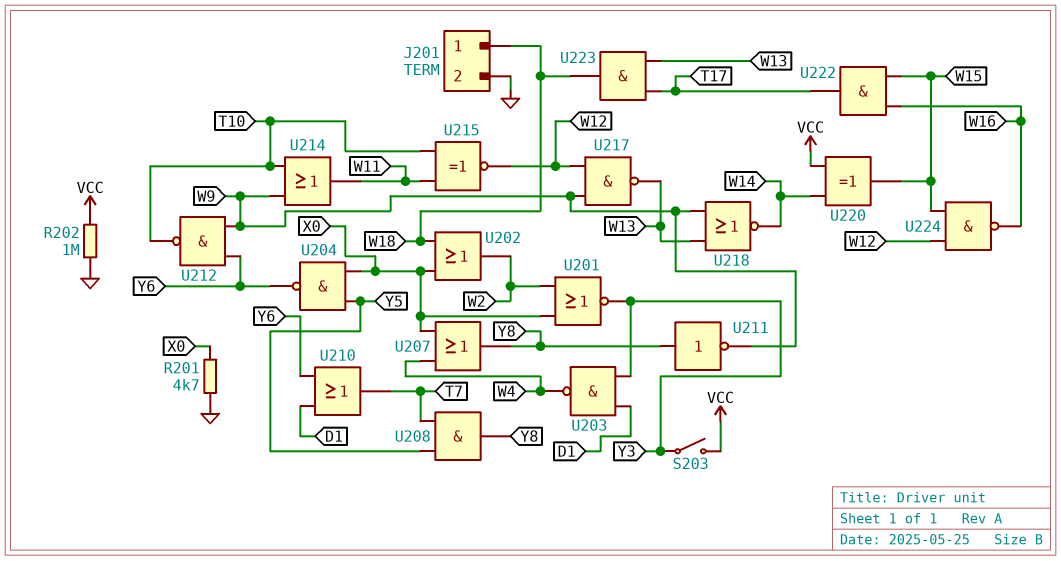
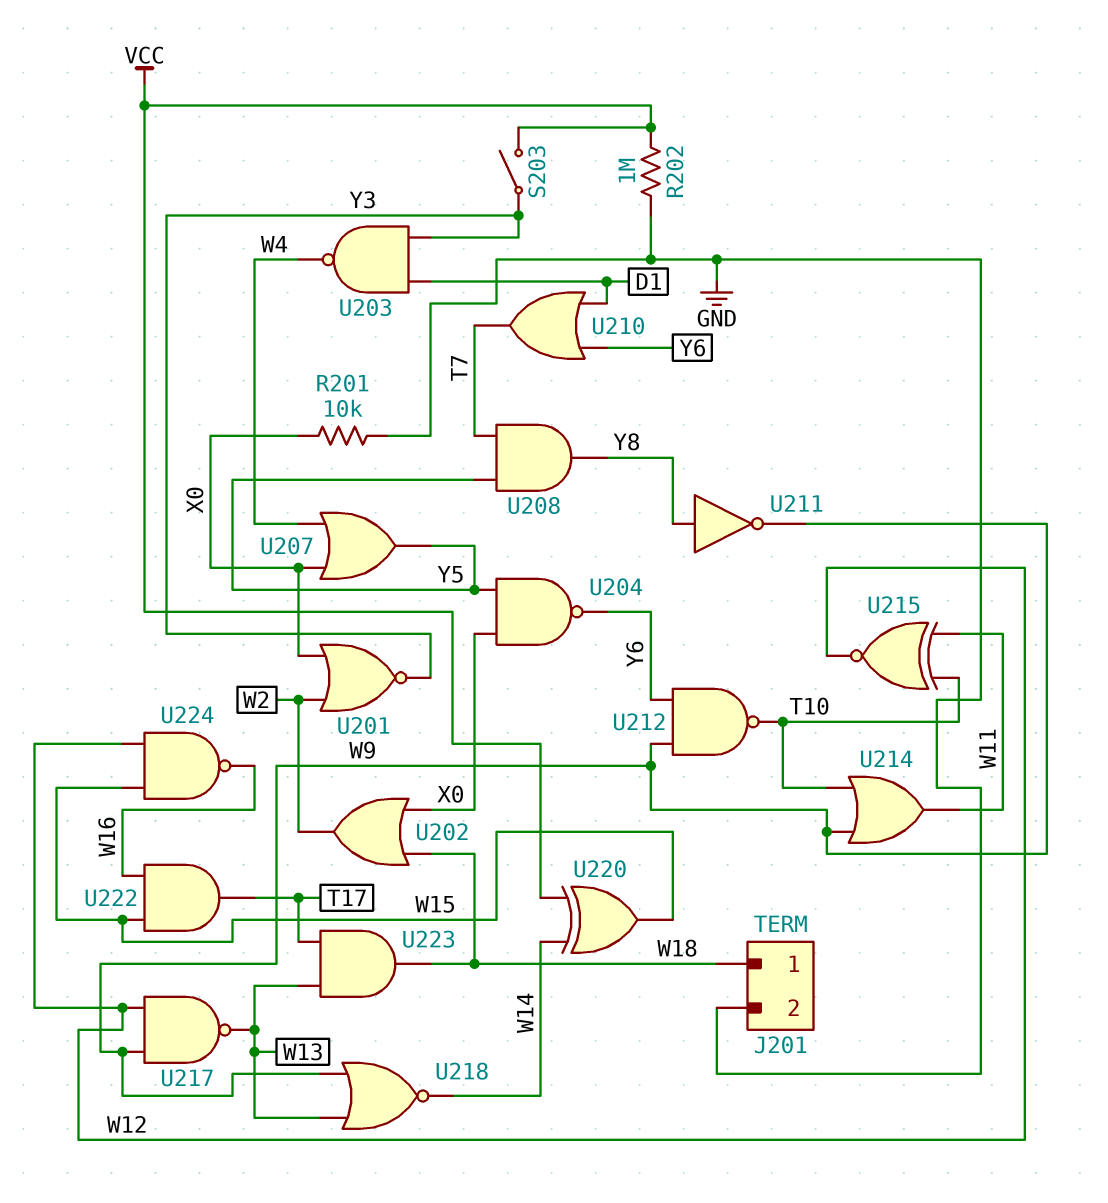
R201: 4.7k (GND, X0) -> 10k (GND, X0)
U207: OR (in W4, in X0, out Y8) -> OR (in W4, in X0, out Y5)

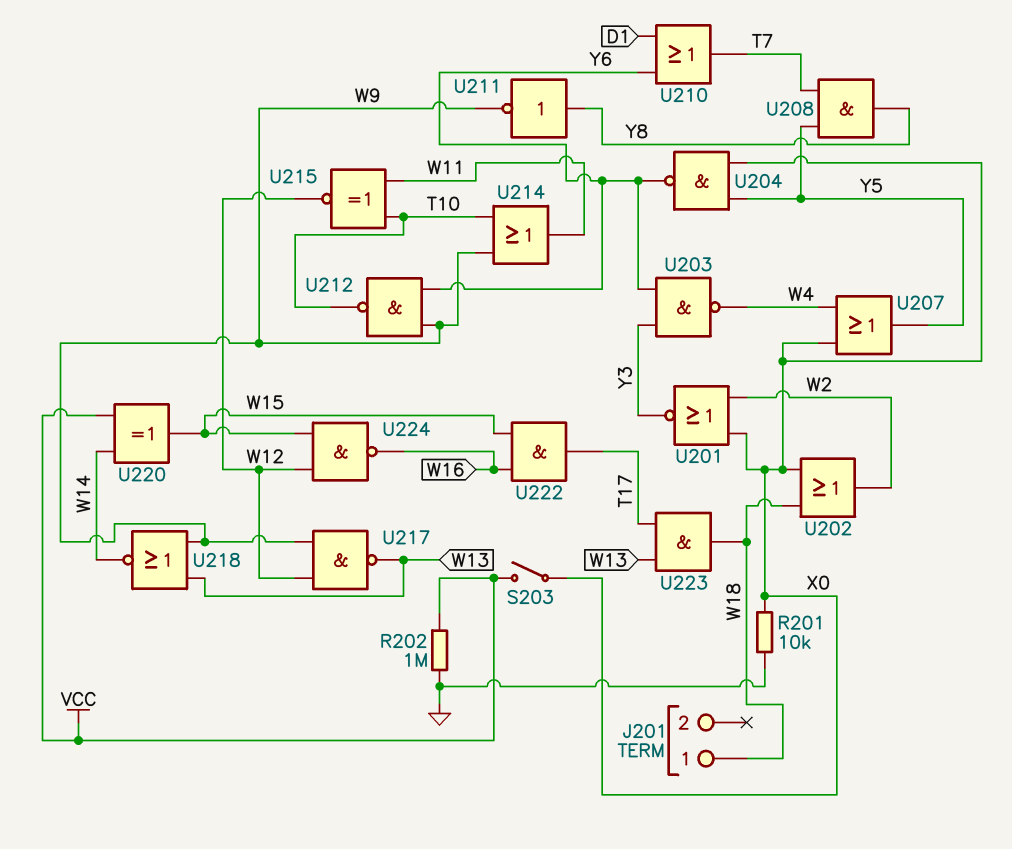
J201 pin 2: GND -> none
S203: switch (VCC, Y3) -> switch (VCC, X0)
U203: NAND (in D1, in Y3, out W4) -> NAND (in Y3, in Y6, out W4)

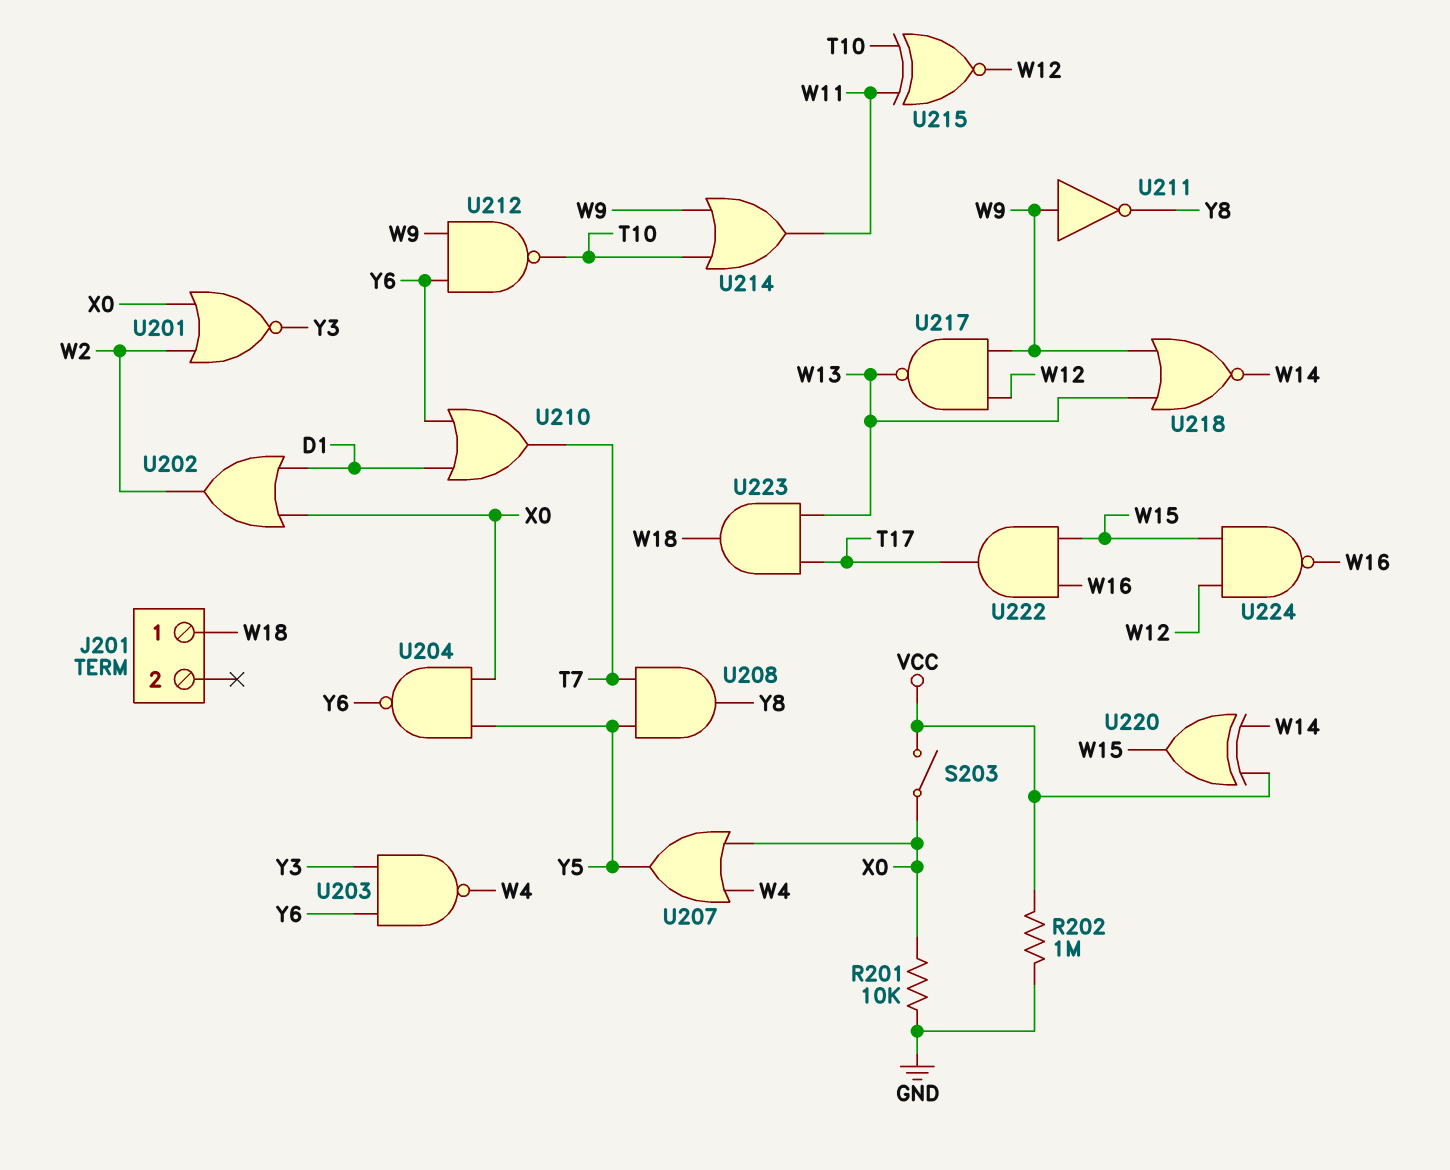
U202: OR (in W18, in X0, out W2) -> OR (in D1, in X0, out W2)
U211: NOT (in Y8, out W9) -> NOT (in W9, out Y8)

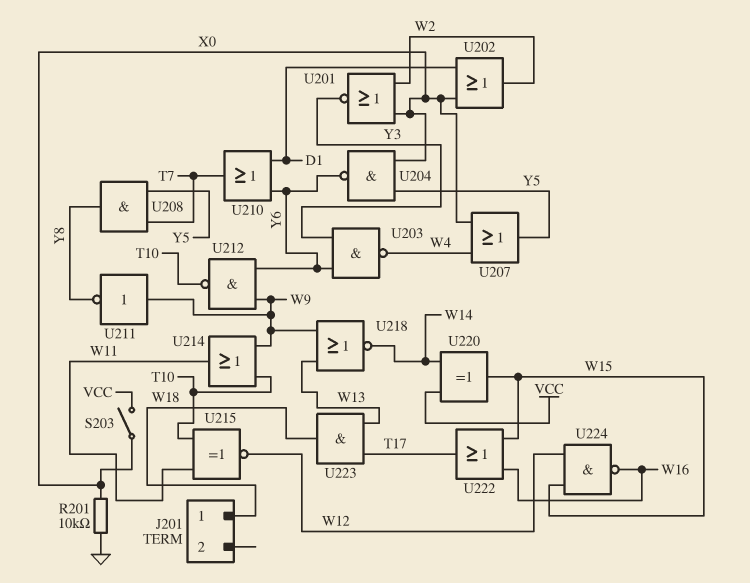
R202: 1M (GND, VCC) -> none
U217: NAND (in W9, in W12, out W13) -> none
U222: AND (in W15, in W16, out T17) -> OR (in W15, in W16, out T17)

